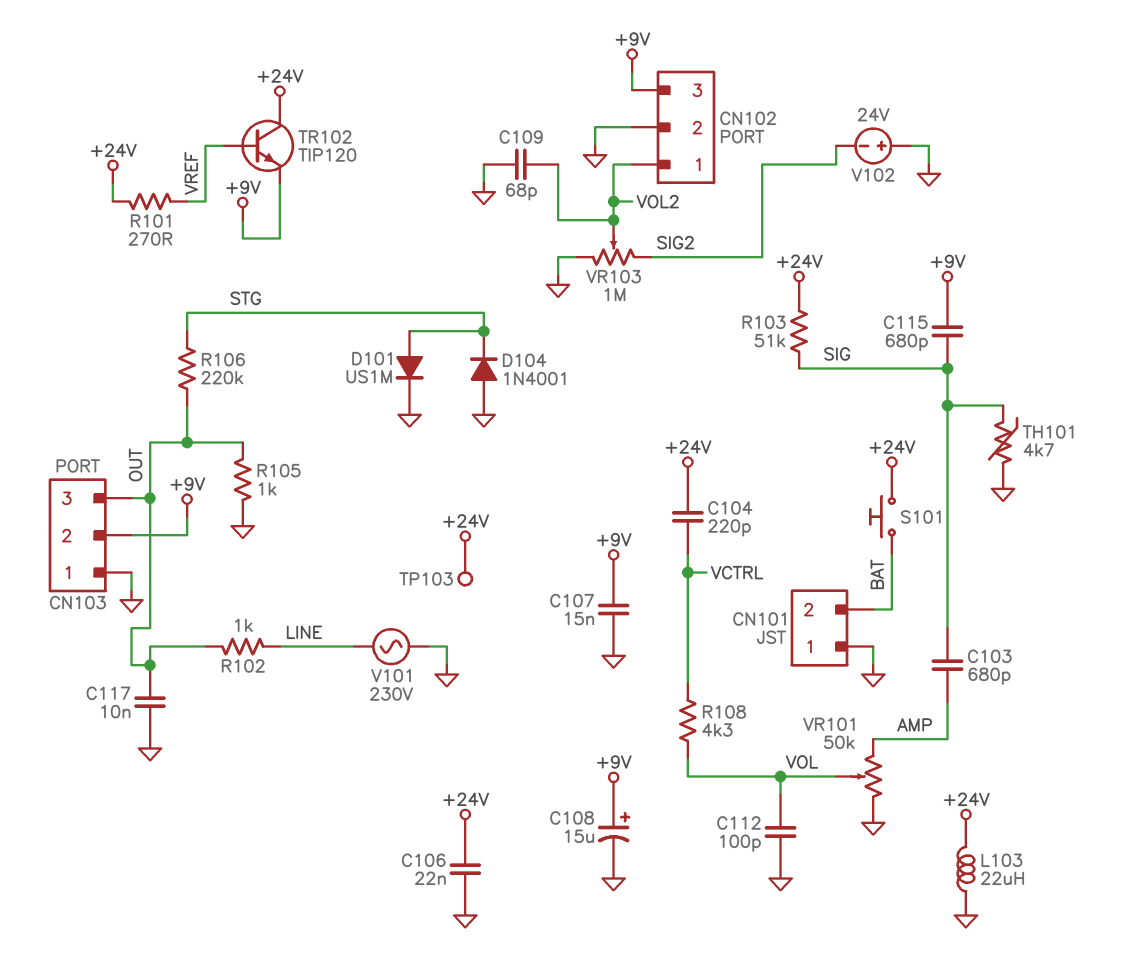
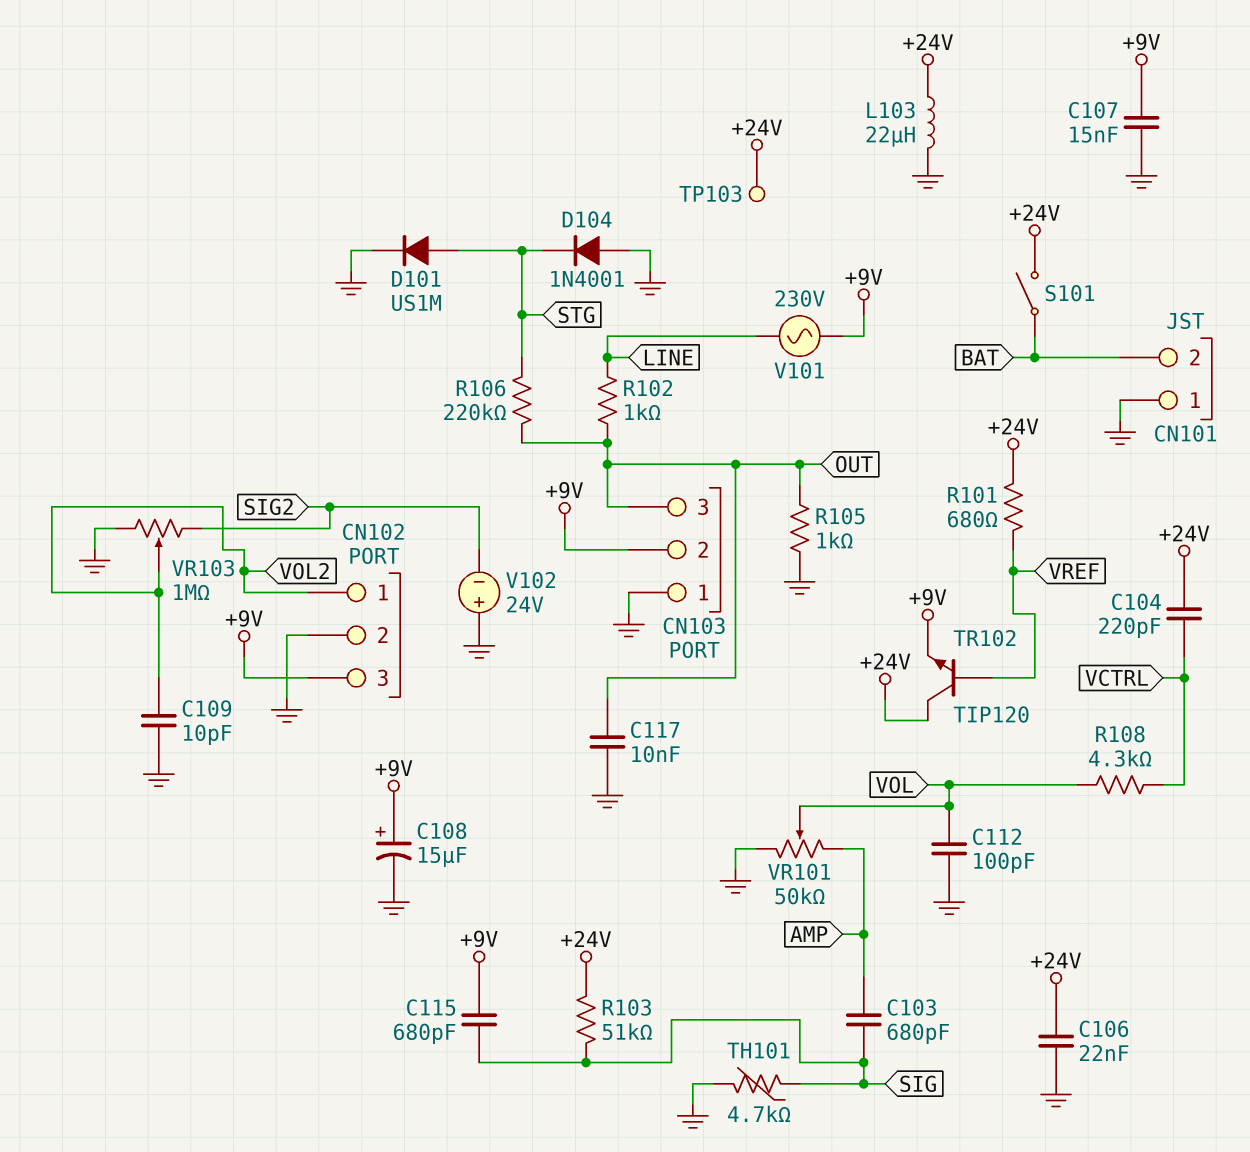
C109: 68pF (GND, VOL2) -> 10pF (GND, VOL2)
R101: 270 (+24V, VREF) -> 680 (+24V, VREF)
S101: button (+24V, BAT) -> switch (+24V, BAT)
V101: AC 230V (GND, LINE) -> AC 230V (+9V, LINE)

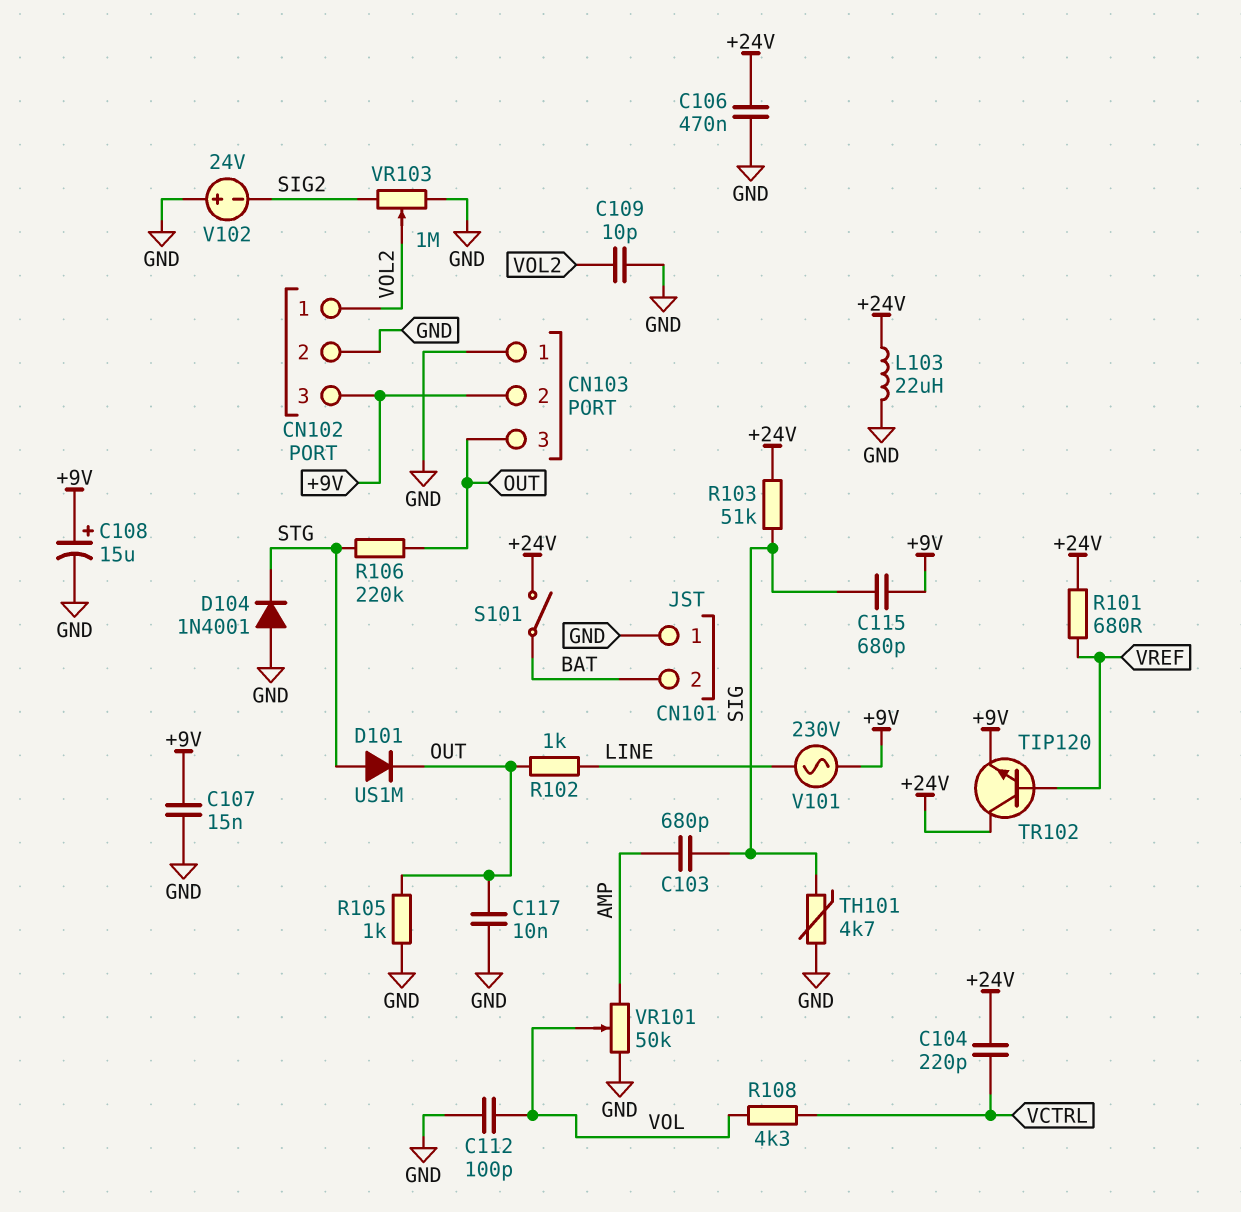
C106: 22nF (+24V, GND) -> 470nF (+24V, GND)
D101: diode US1M (A STG, K GND) -> diode US1M (A STG, K OUT)
TP103: test point (+24V) -> none

